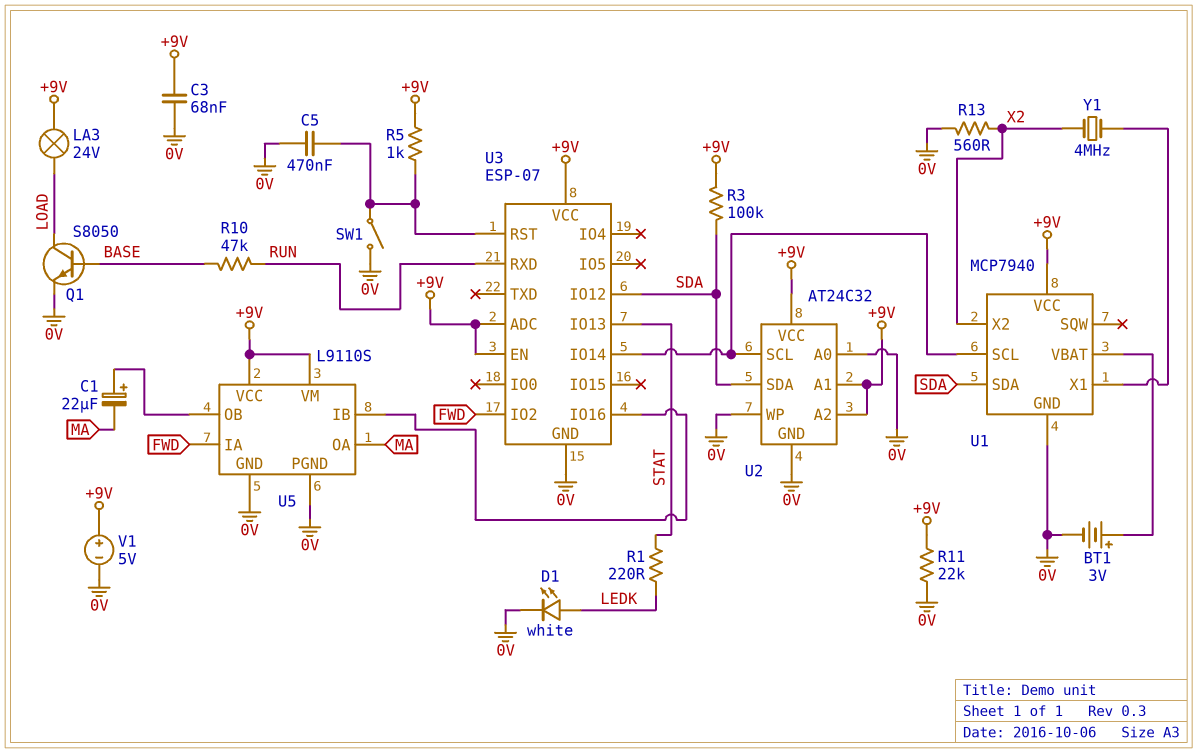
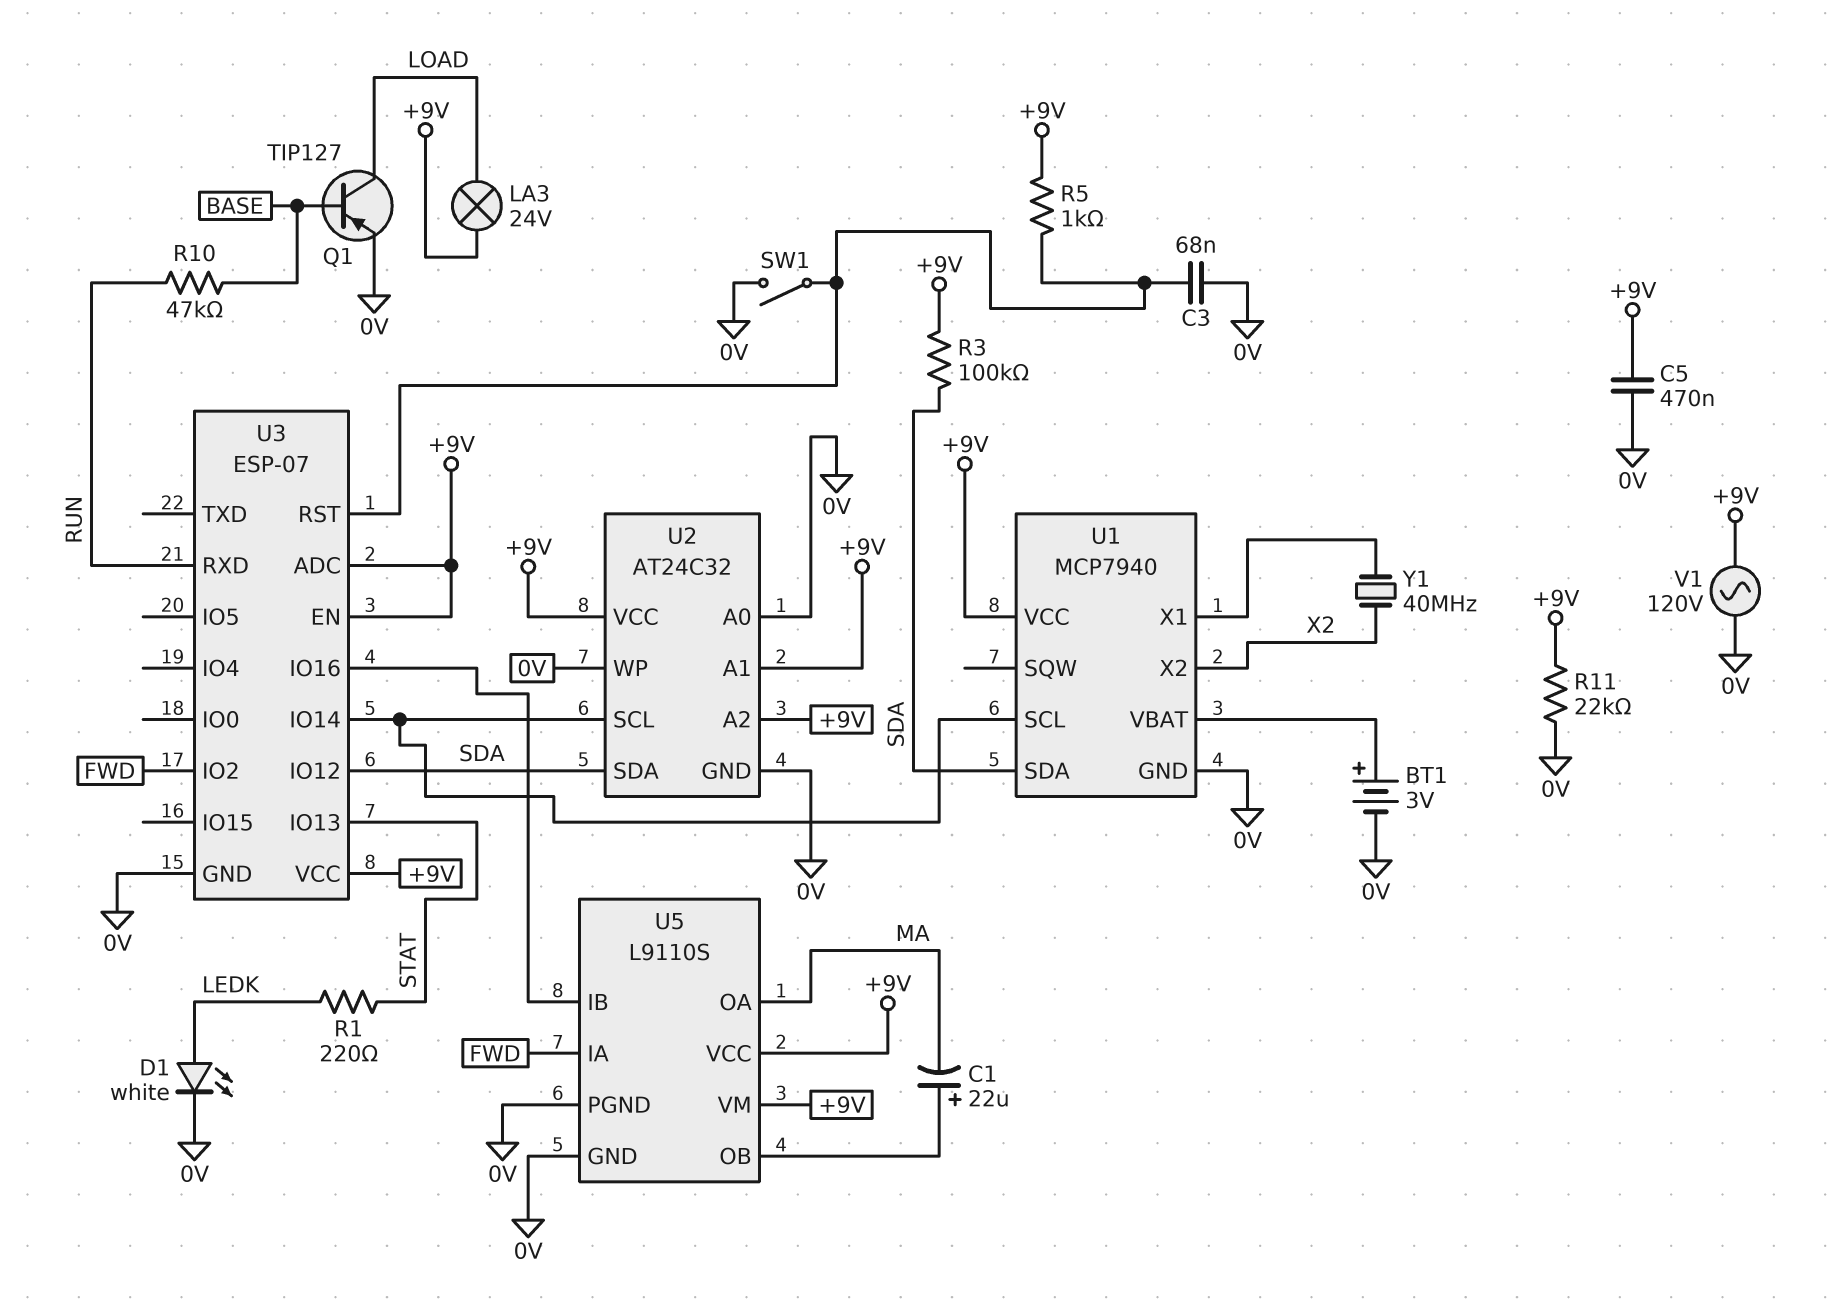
C3: 68nF (+9V, 0V) -> 68nF (0V, U3/RST)
C5: 470nF (0V, U3/RST) -> 470nF (+9V, 0V)
Q1: NPN S8050 (B BASE, C LOAD, E 0V) -> PNP TIP127 (B BASE, C LOAD, E 0V)
R13: 560 (0V, X2) -> none
V1: 5V (plus +9V, minus 0V) -> AC 120V (+9V, 0V)
Y1: 4MHz (U1/X1, X2) -> 40MHz (U1/X1, X2)

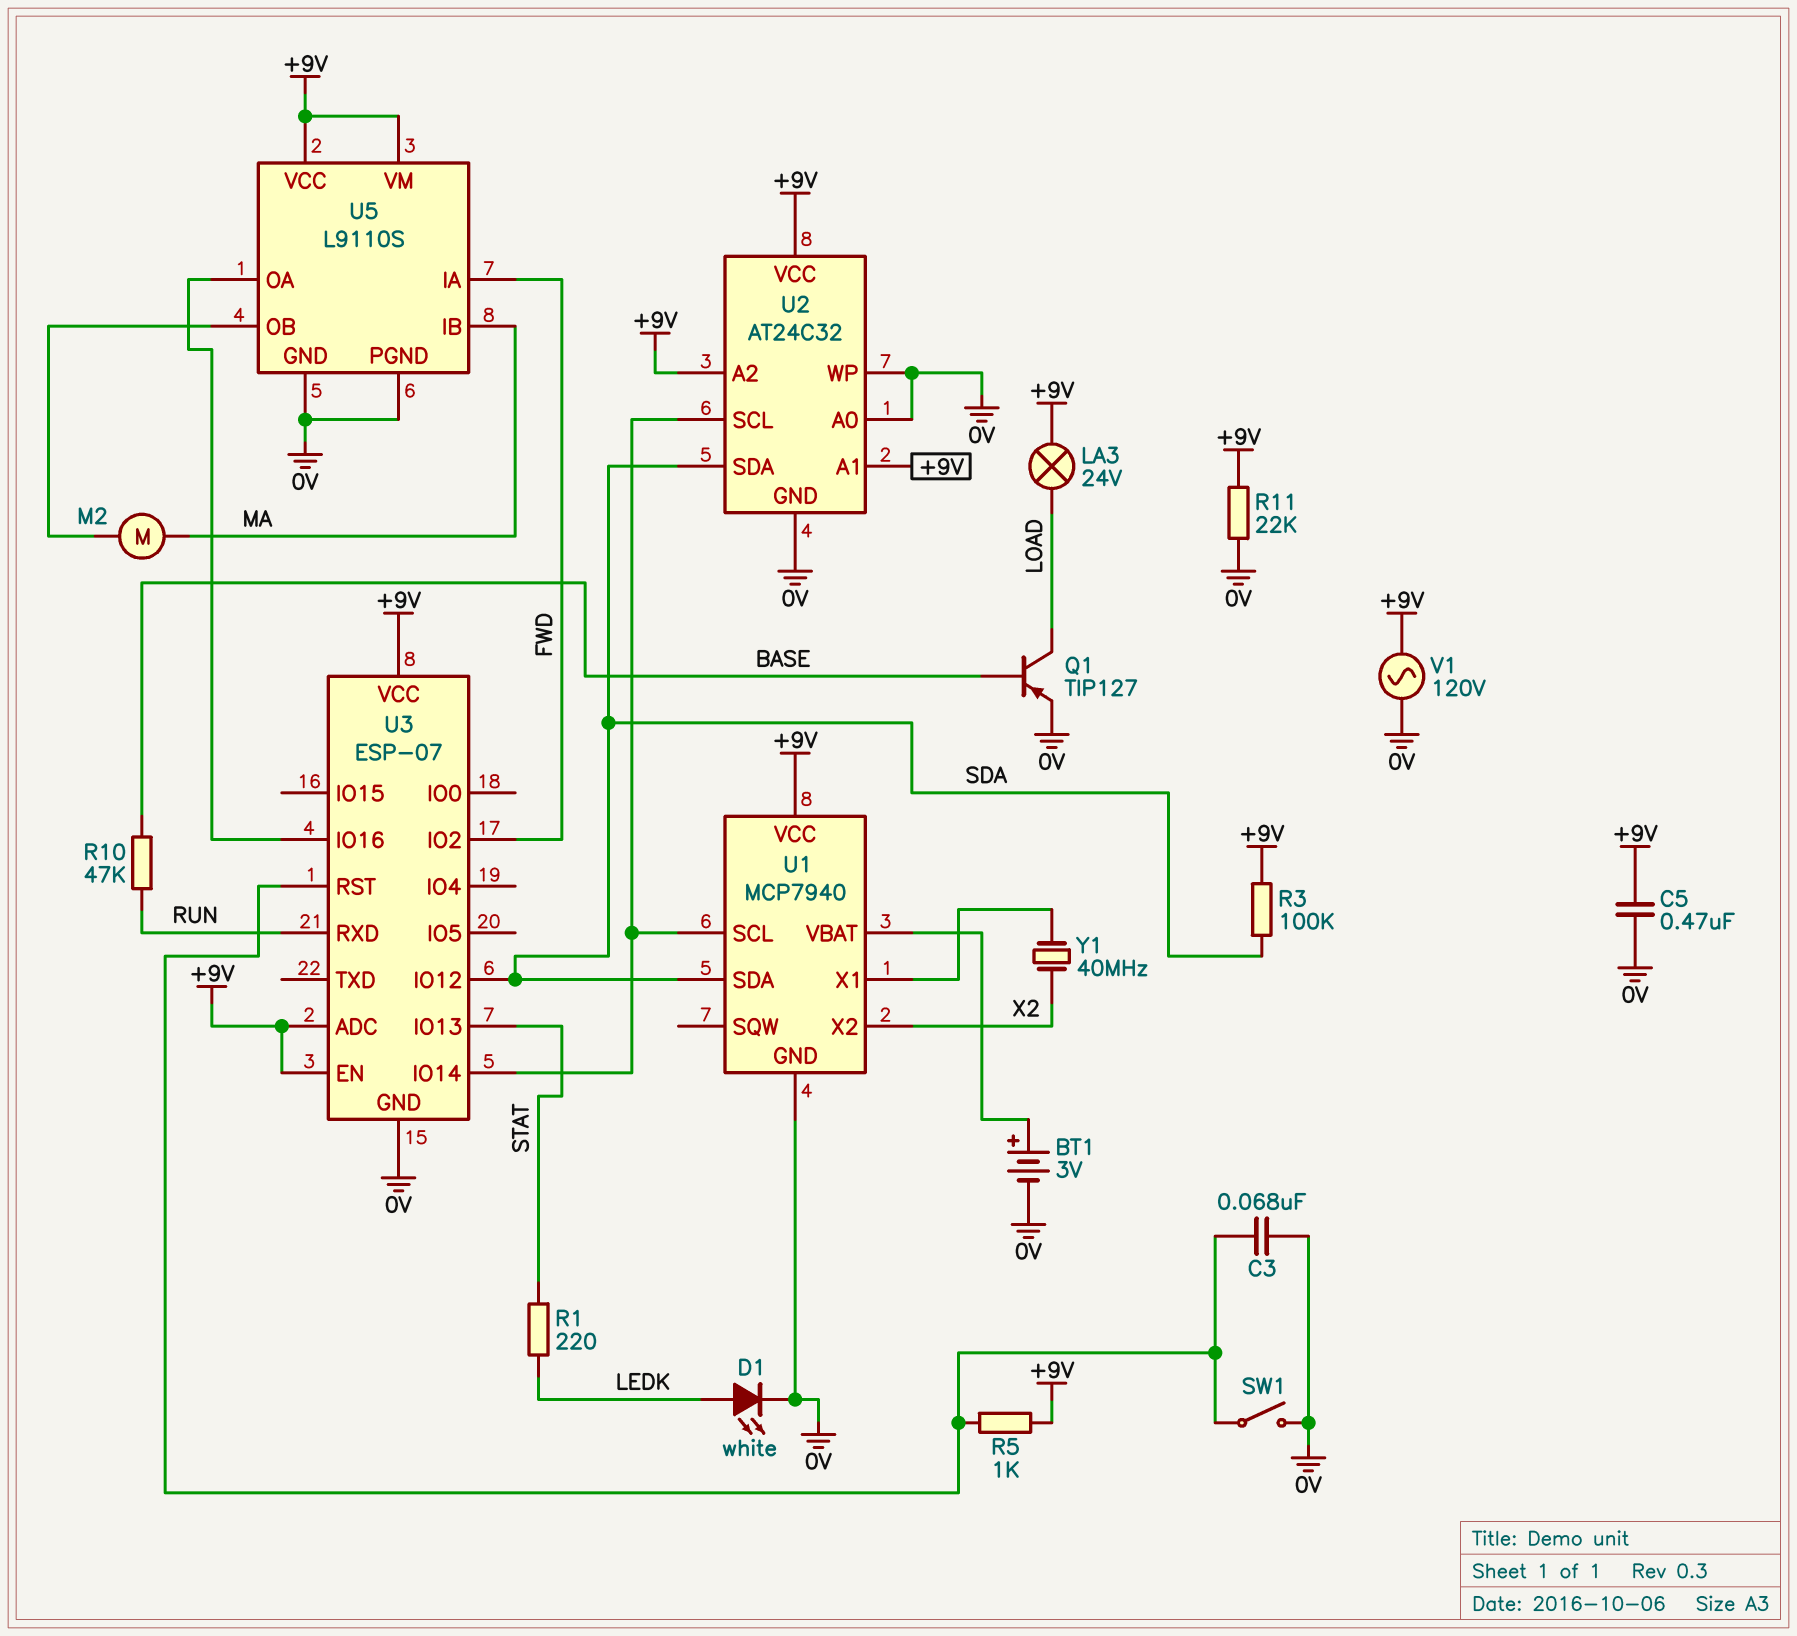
C1: 22uF (plus U5/OB, minus MA) -> none
M2: none -> motor (MA, U5/OB)
U5 pin IB: U3/IO16 -> MA
U5 pin OA: MA -> U3/IO16

